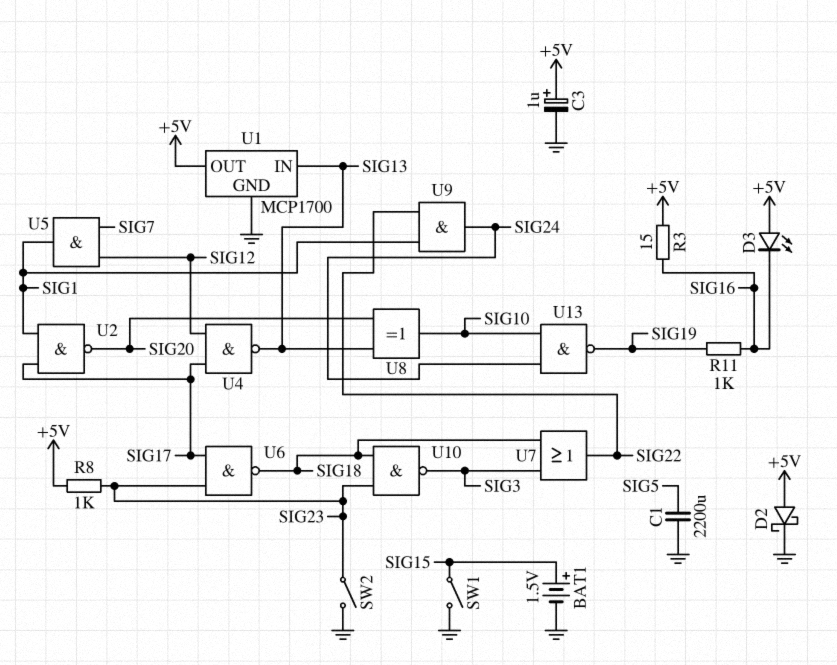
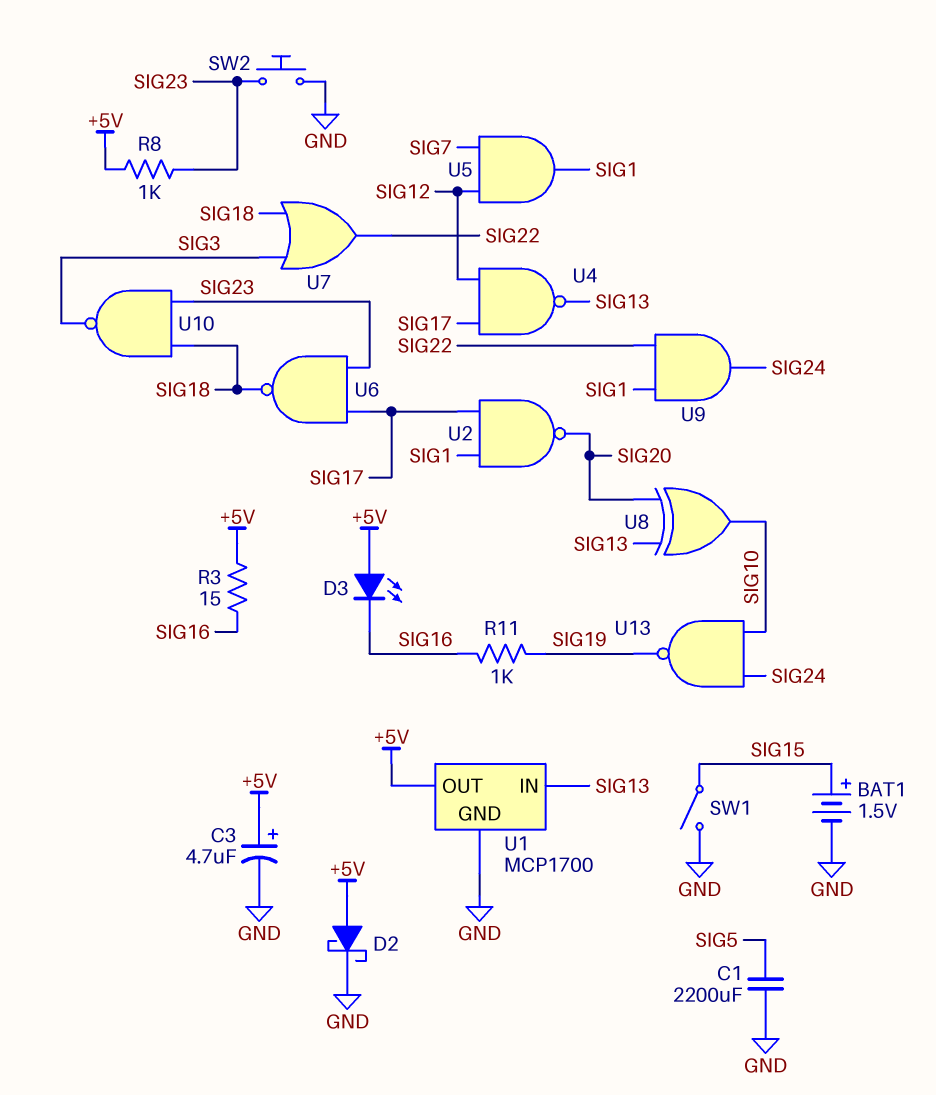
C3: 1uF (plus +5V, minus GND) -> 4.7uF (plus +5V, minus GND)
SW2: switch (GND, SIG23) -> button (GND, SIG23)

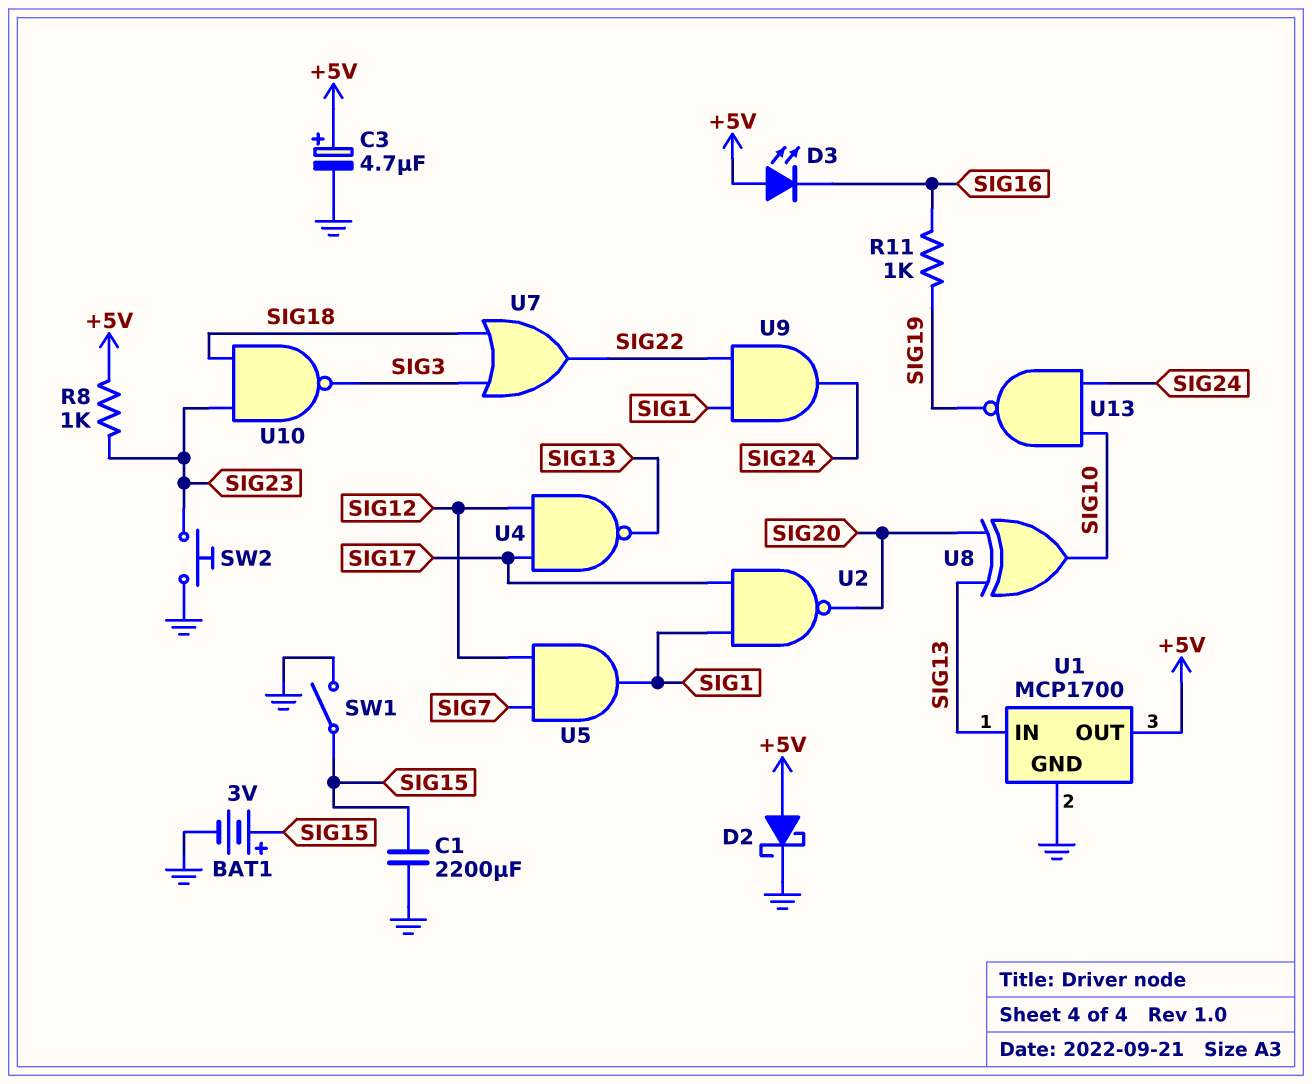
BAT1: 1.5V (plus SIG15, minus GND) -> 3V (plus SIG15, minus GND)
C1: 2200uF (GND, SIG5) -> 2200uF (GND, SIG15)
R3: 15 (+5V, SIG16) -> none
U6: NAND (in SIG17, in SIG23, out SIG18) -> none

